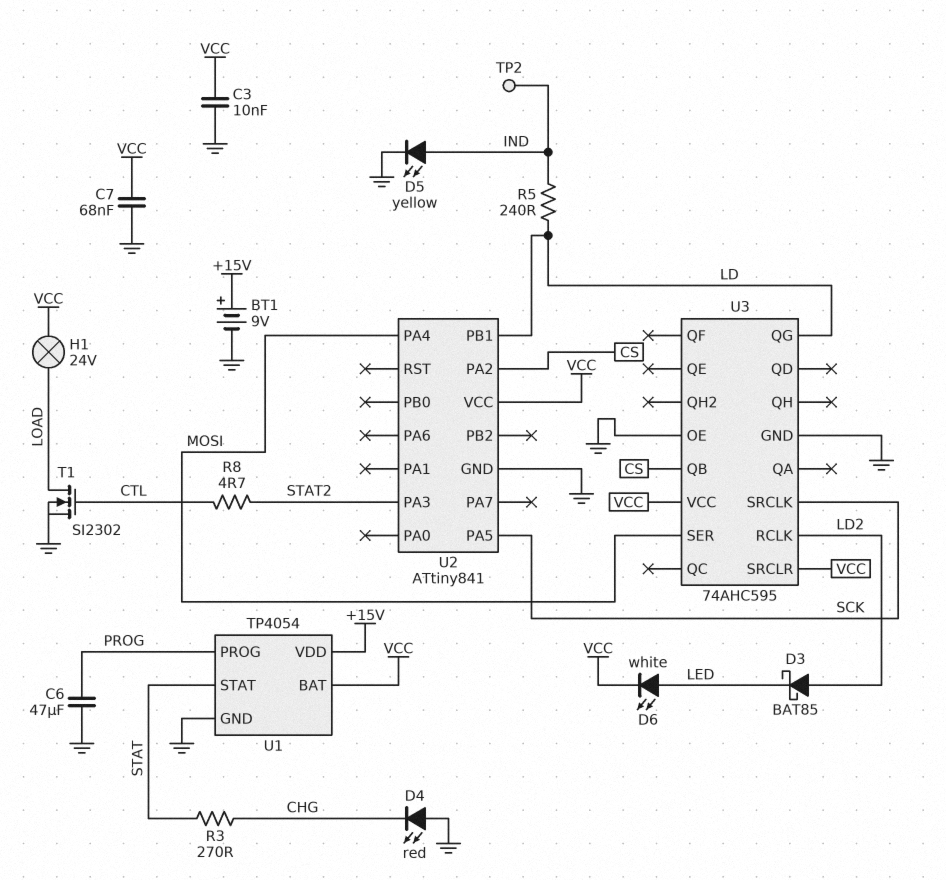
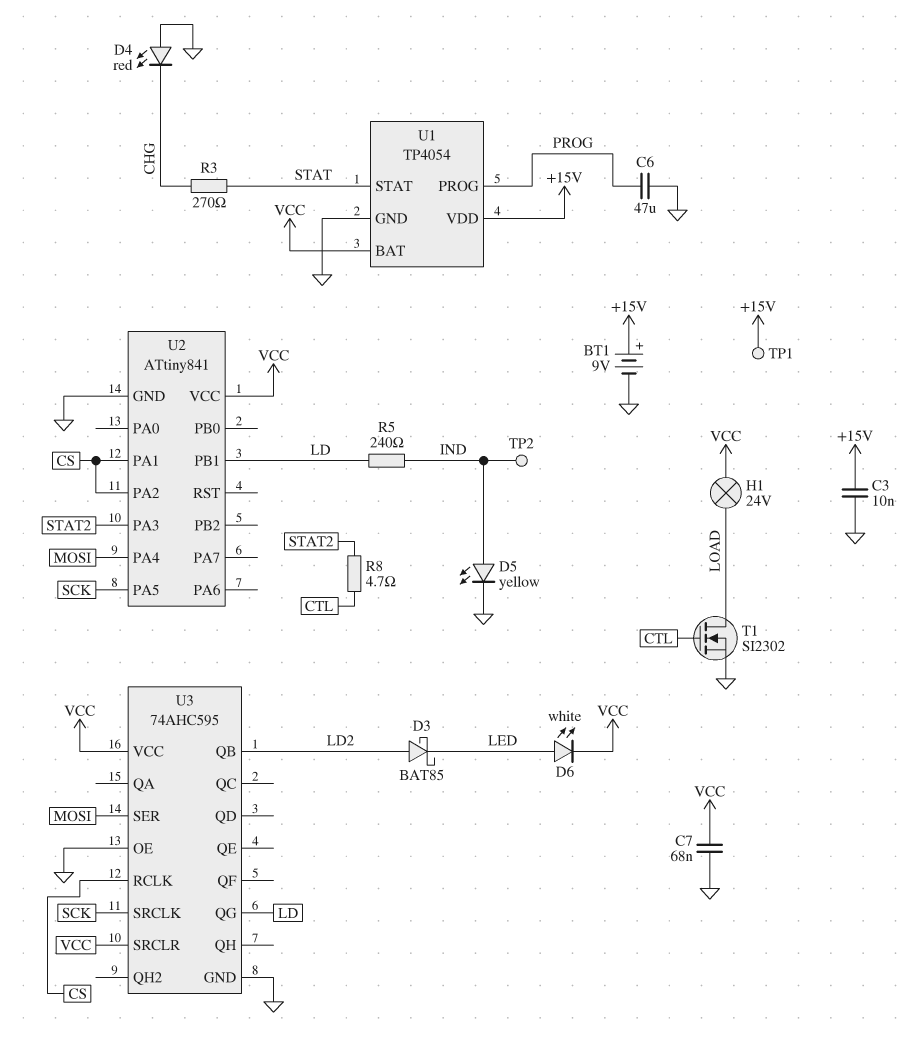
C3: 10nF (GND, VCC) -> 10nF (+15V, GND)
TP1: none -> test point (+15V)
U2 pin PA1: none -> CS
U3 pin QB: CS -> LD2
U3 pin RCLK: LD2 -> CS

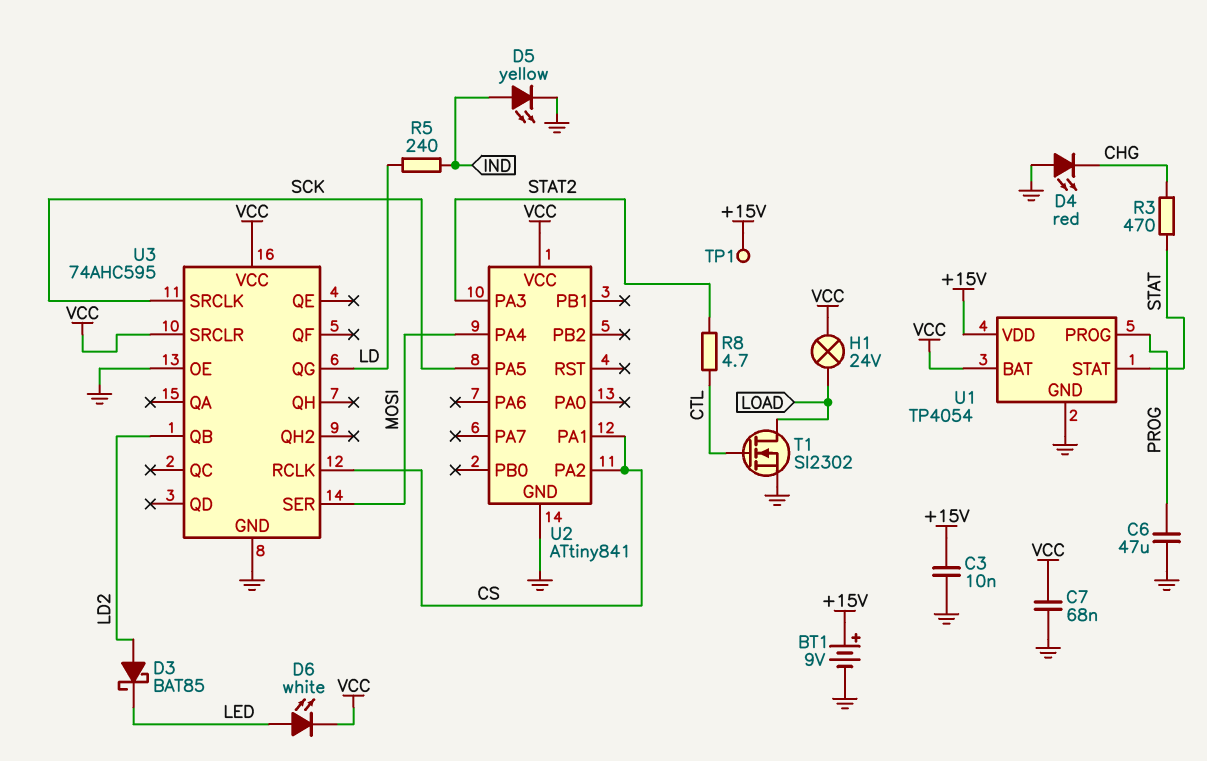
R3: 270 (CHG, STAT) -> 470 (CHG, STAT)
TP2: test point (IND) -> none
U2 pin PB1: LD -> none

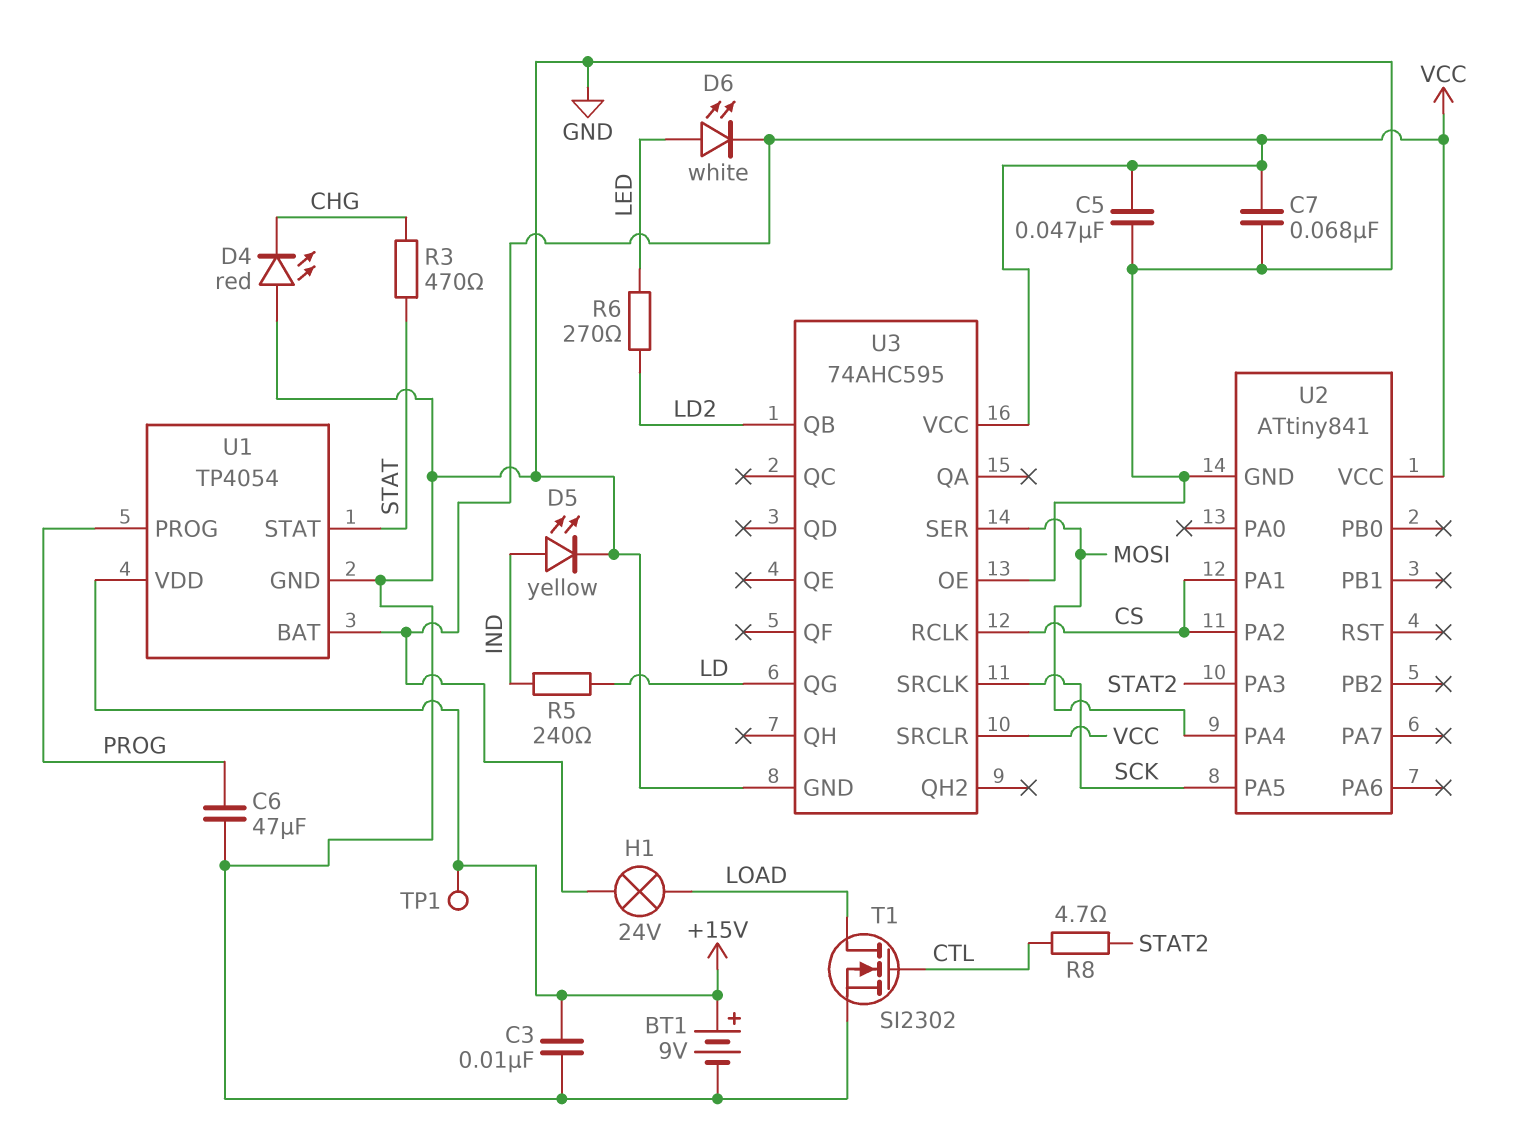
C5: none -> 47nF (GND, VCC)
D3: schottky BAT85 (A LD2, K LED) -> none
R6: none -> 270 (LD2, LED)

